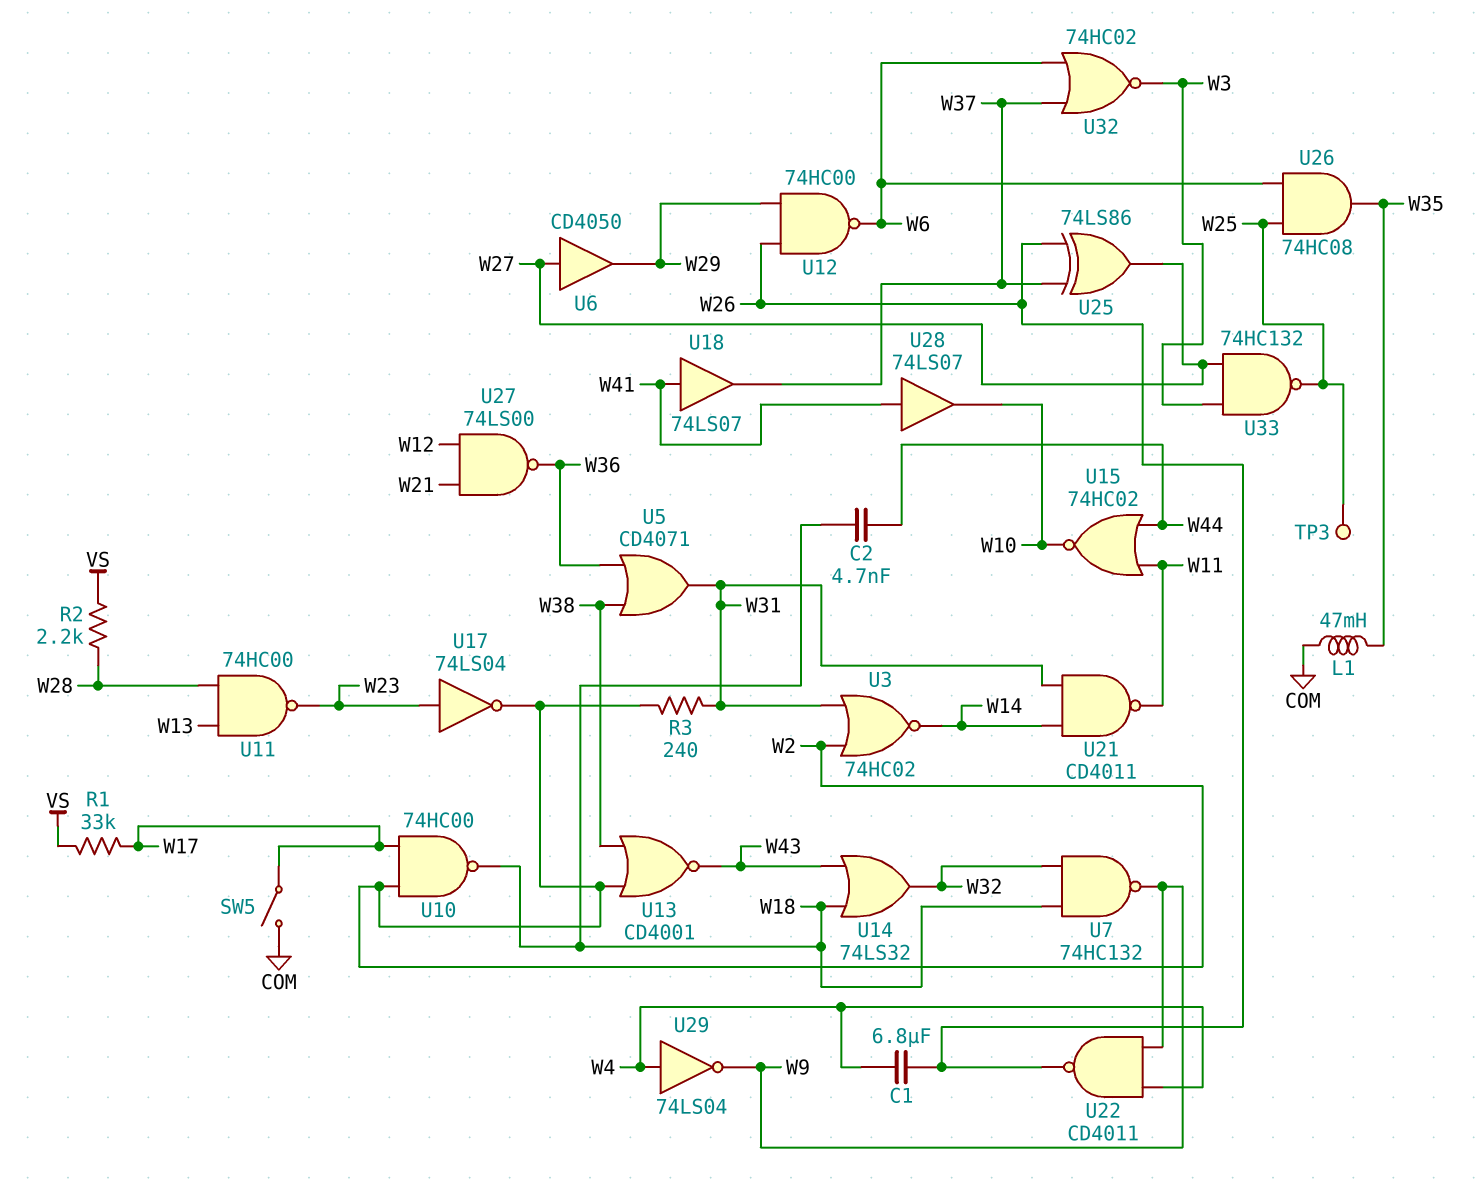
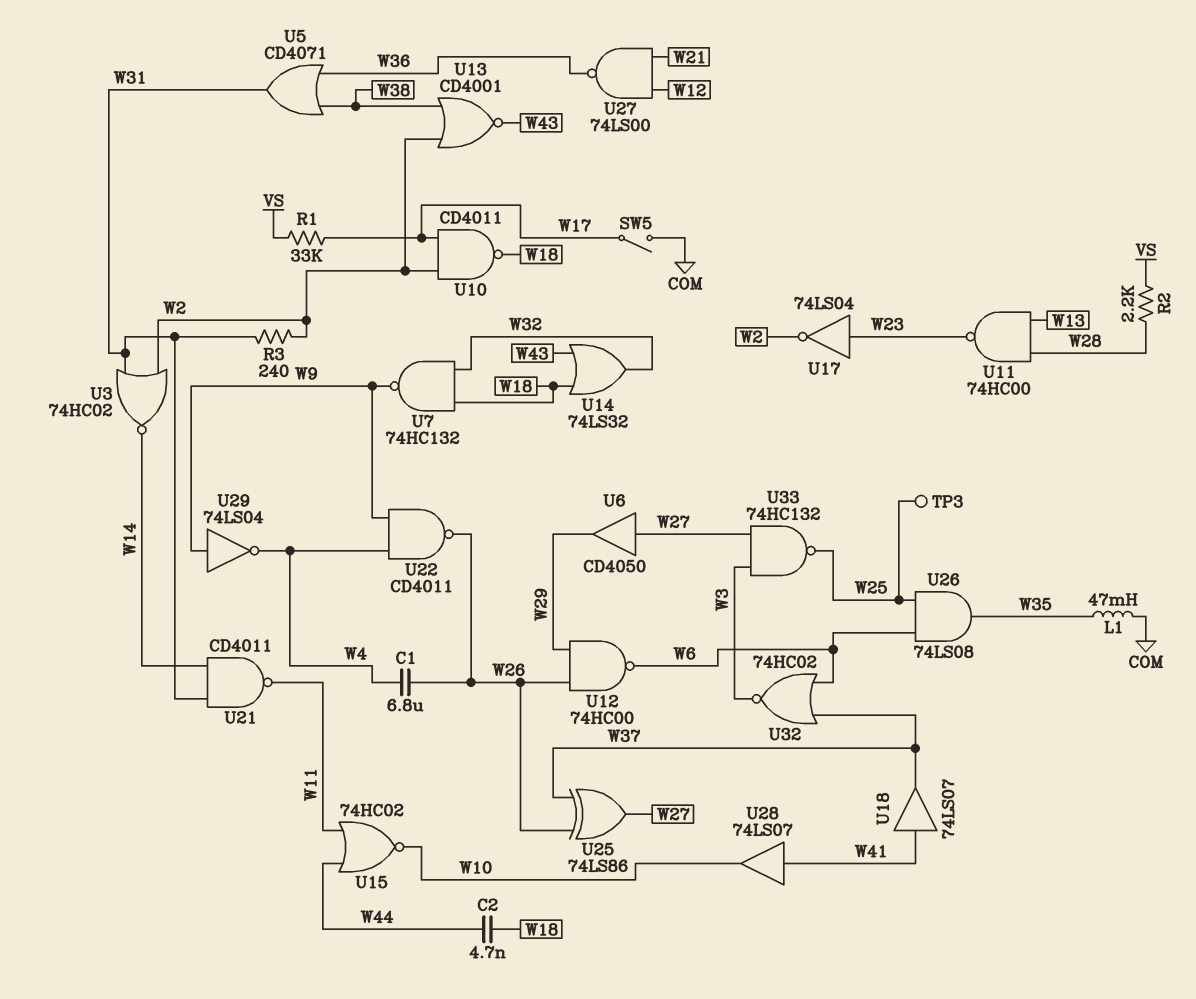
U10: NAND 74HC00 (in W2, in W17, out W18) -> NAND CD4011 (in W2, in W17, out W18)
U26: AND 74HC08 (in W6, in W25, out W35) -> AND 74LS08 (in W6, in W25, out W35)
U29: NOT 74LS04 (in W4, out W9) -> NOT 74LS04 (in W9, out W4)

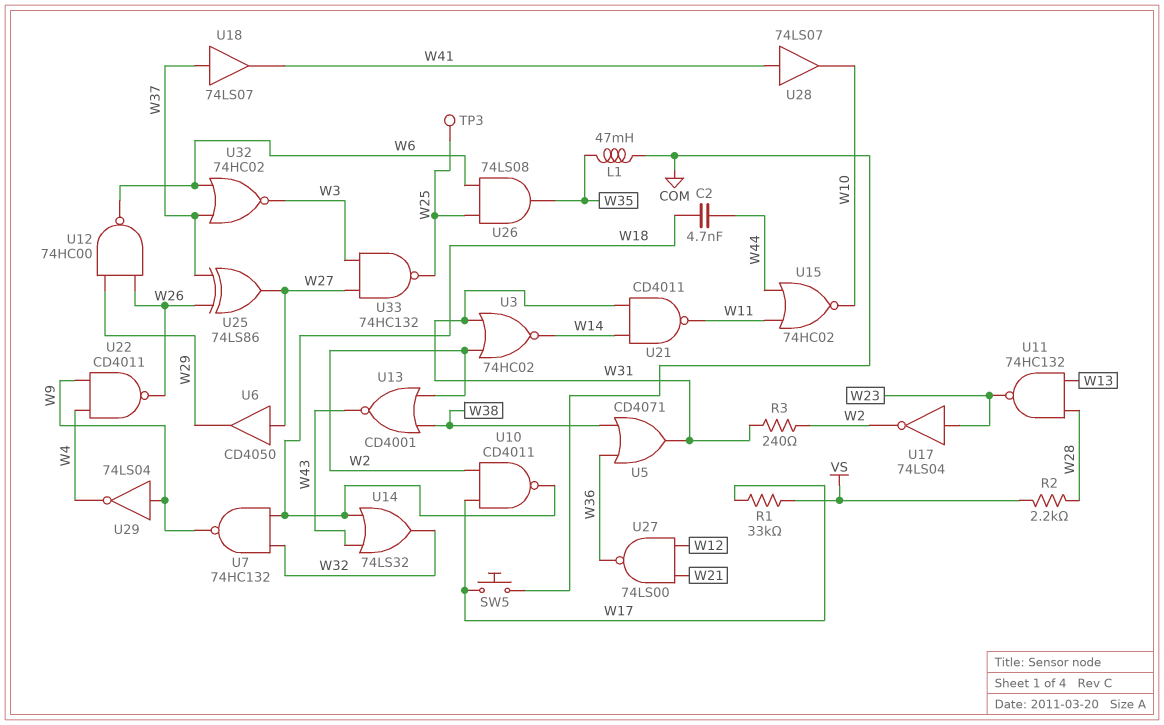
C1: 6.8uF (W4, W26) -> none
SW5: switch (COM, W17) -> button (COM, W17)
U11: NAND 74HC00 (in W13, in W28, out W23) -> NAND 74HC132 (in W13, in W28, out W23)
U18: buffer 74LS07 (in W41, out W37) -> buffer 74LS07 (in W37, out W41)

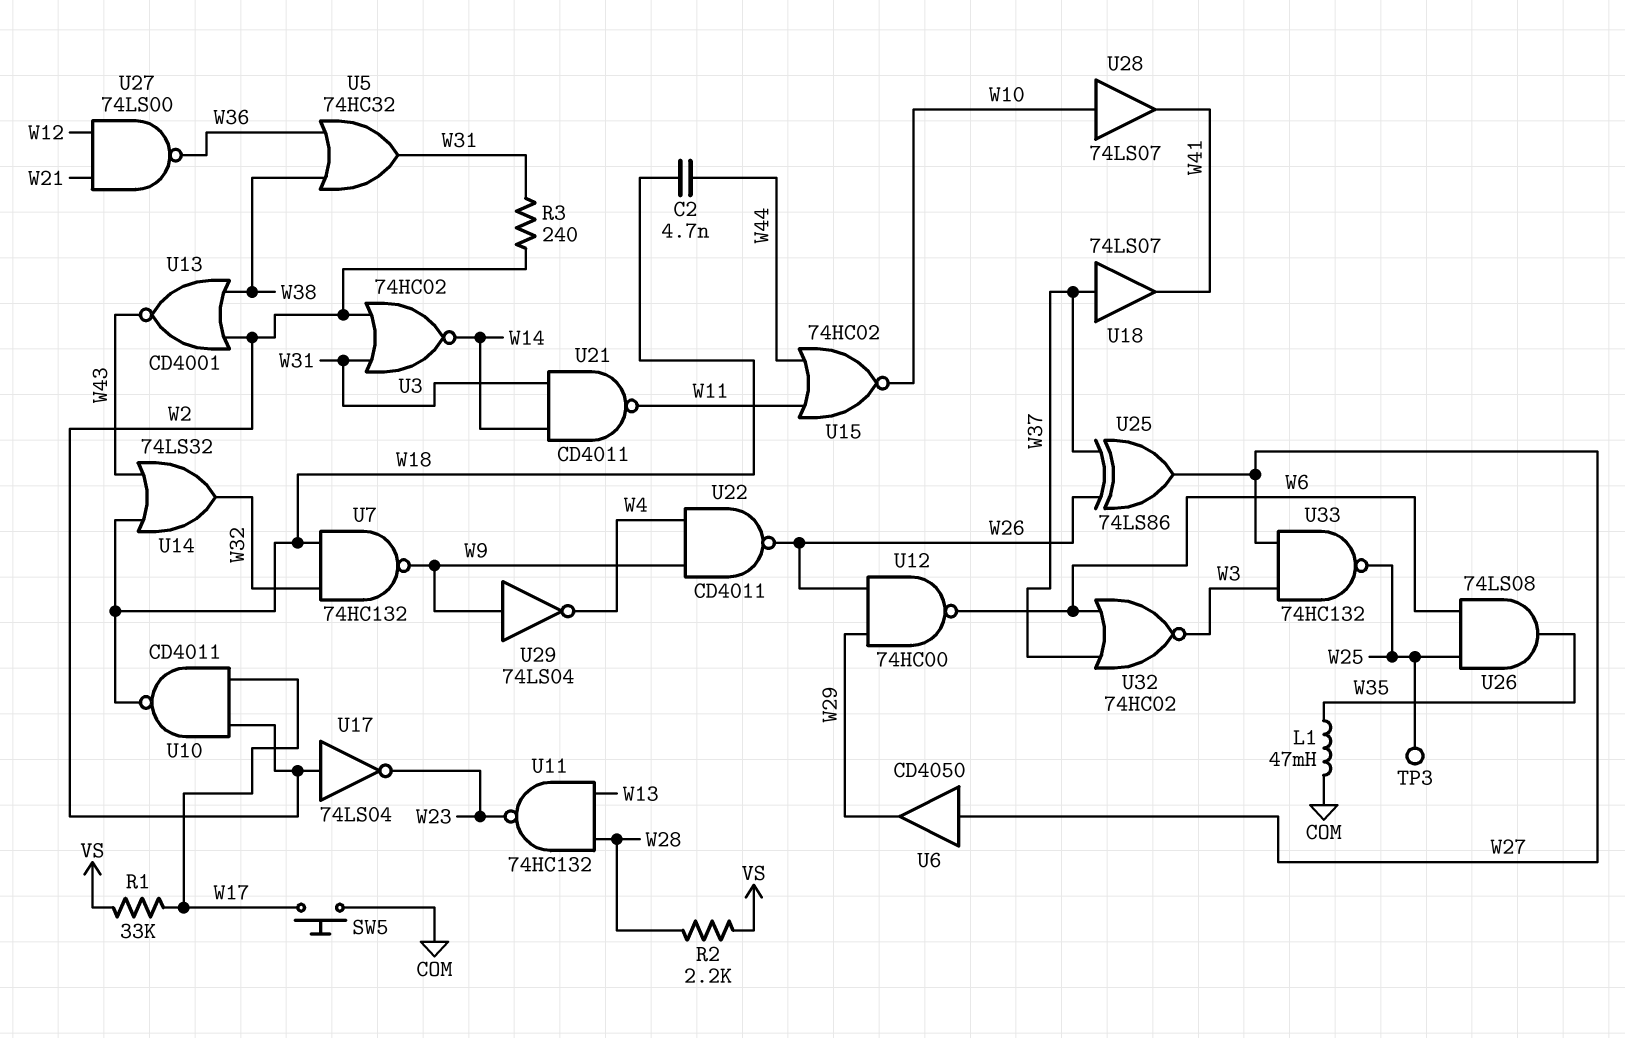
U5: OR CD4071 (in W36, in W38, out W31) -> OR 74HC32 (in W36, in W38, out W31)
U17: NOT 74LS04 (in W23, out W2) -> NOT 74LS04 (in W2, out W23)
U28: buffer 74LS07 (in W41, out W10) -> buffer 74LS07 (in W10, out W41)

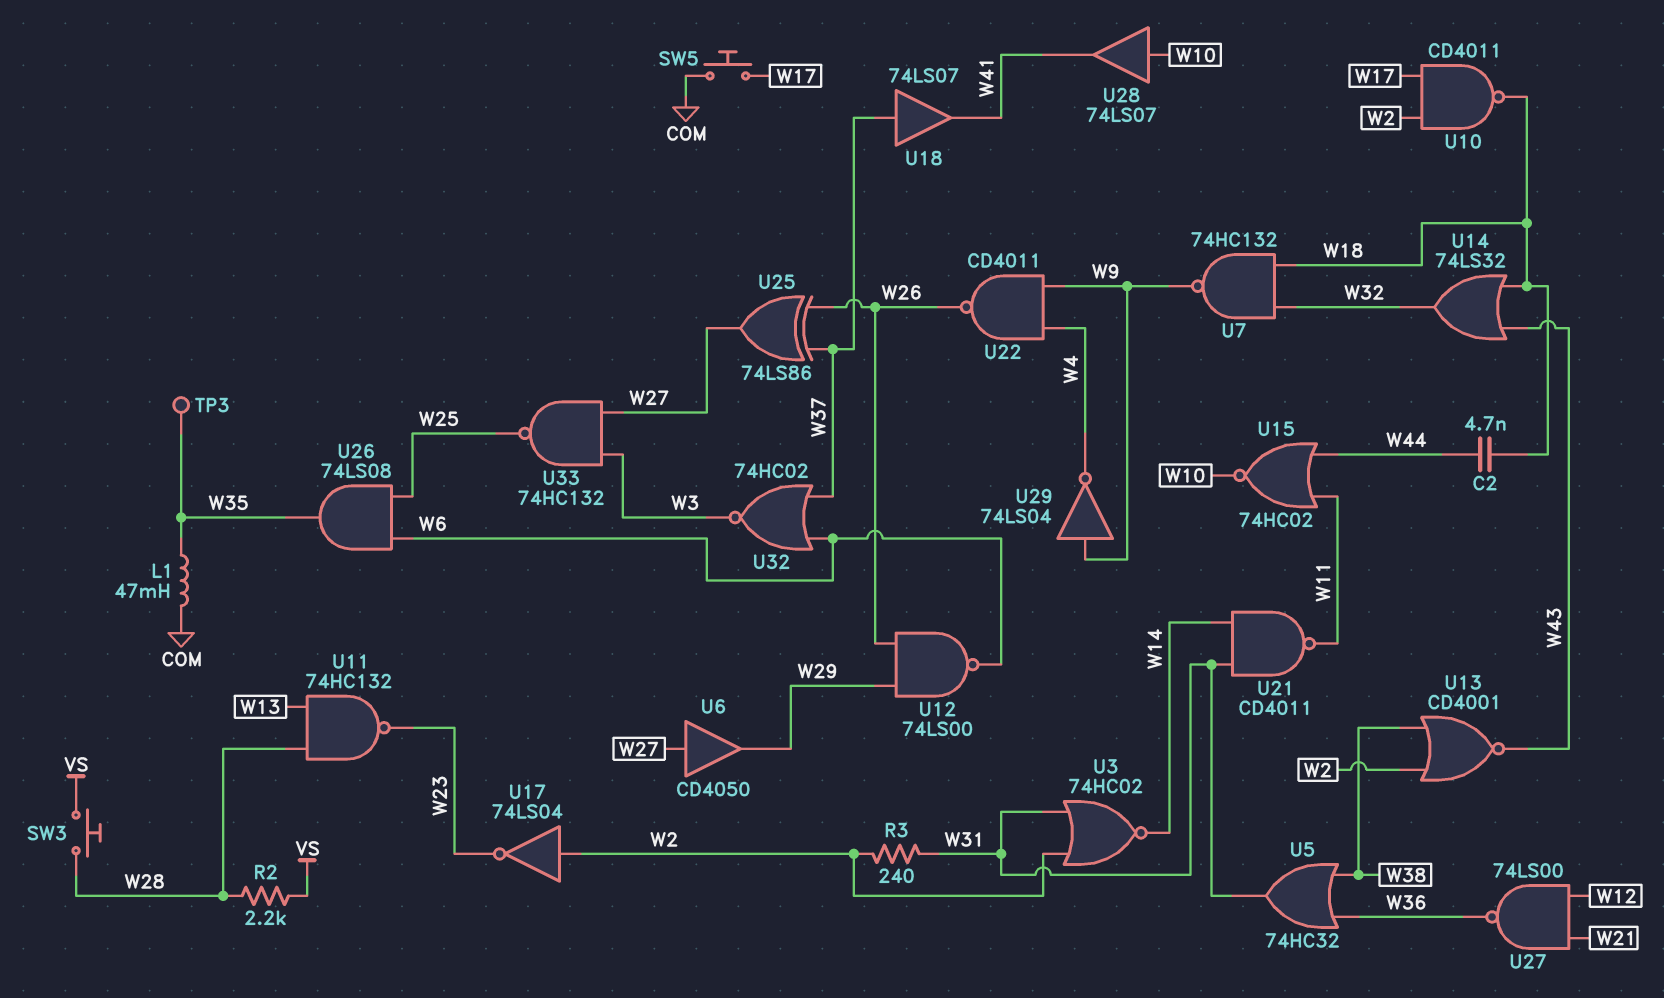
R1: 33k (VS, W17) -> none
SW3: none -> button (VS, W28)
TP3: test point (W25) -> test point (W35)
U12: NAND 74HC00 (in W26, in W29, out W6) -> NAND 74LS00 (in W26, in W29, out W6)

